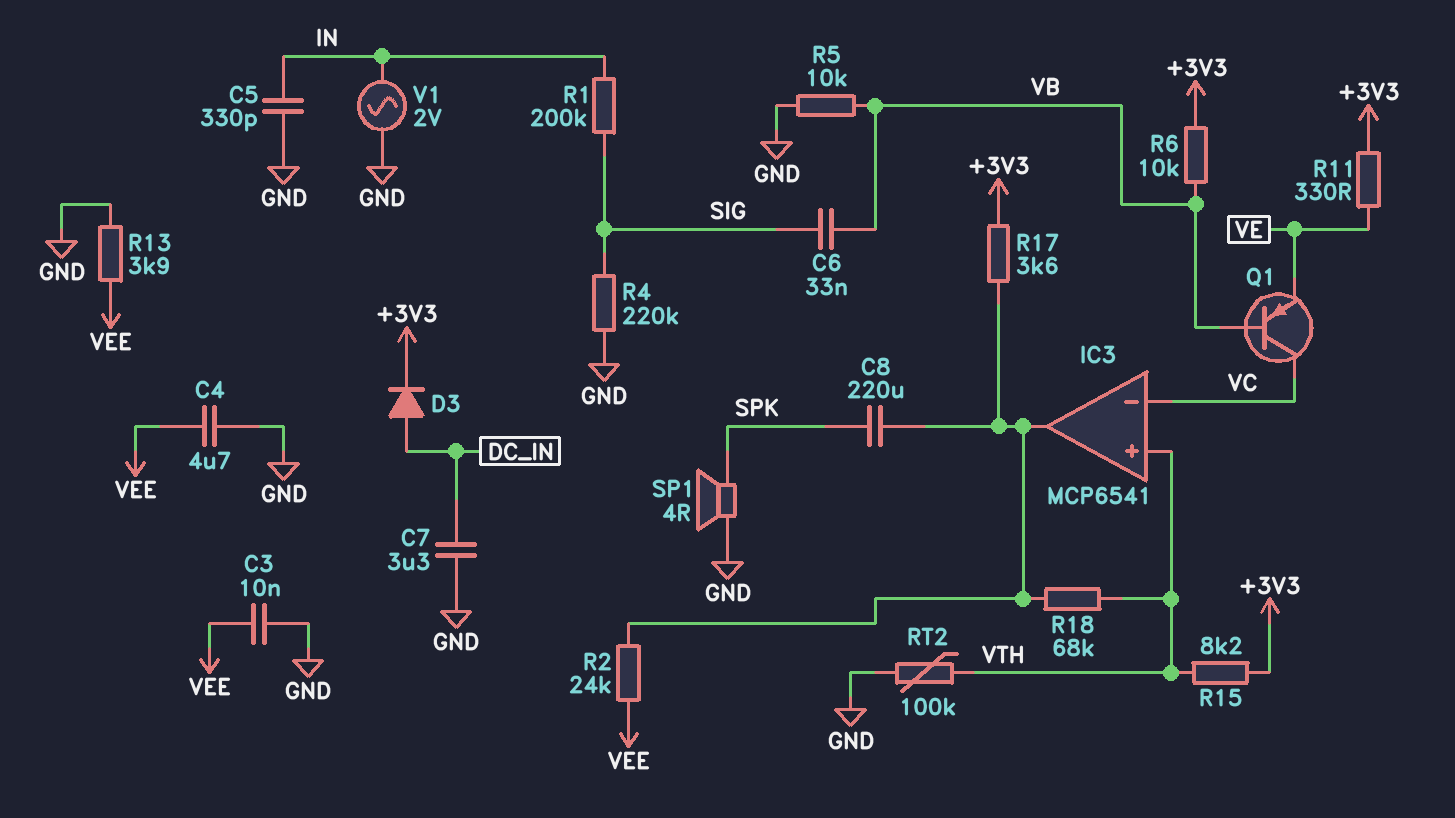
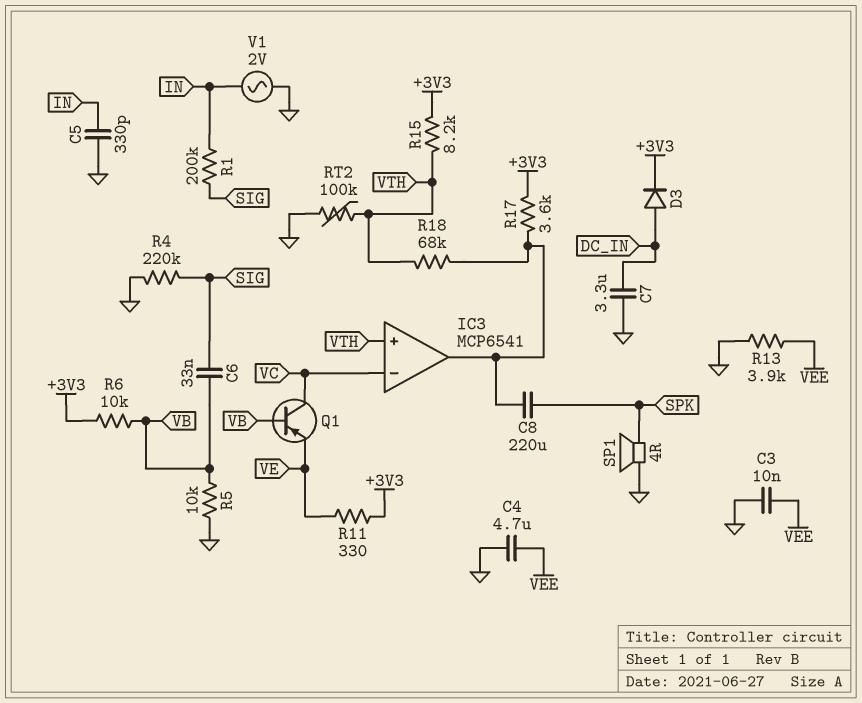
R2: 24k (IC3/out, VEE) -> none

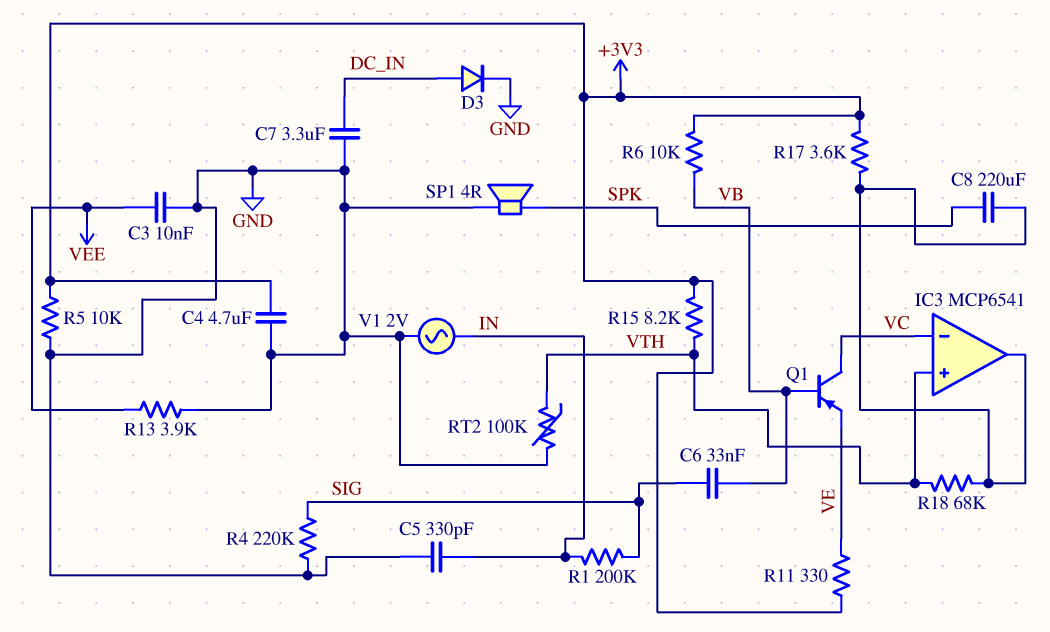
C4: 4.7uF (GND, VEE) -> 4.7uF (+3V3, GND)
D3: diode (A DC_IN, K +3V3) -> diode (A DC_IN, K GND)
R5: 10k (GND, VB) -> 10k (+3V3, GND)

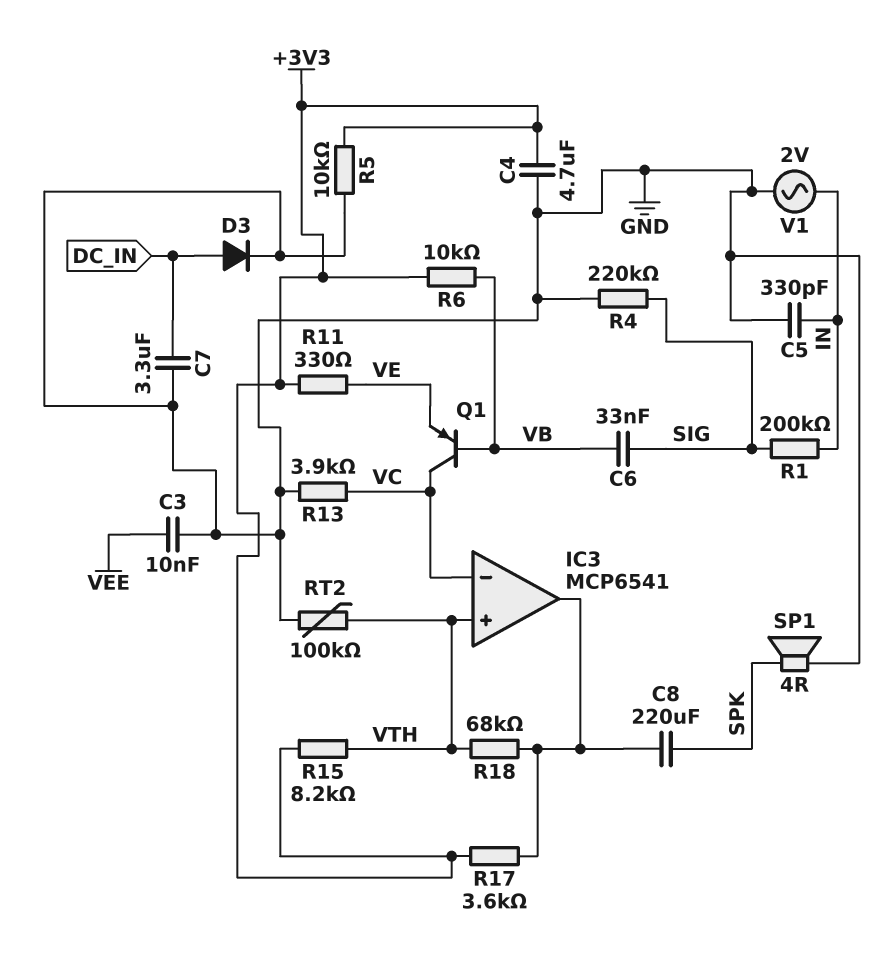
R13: 3.9k (GND, VEE) -> 3.9k (GND, VC)

